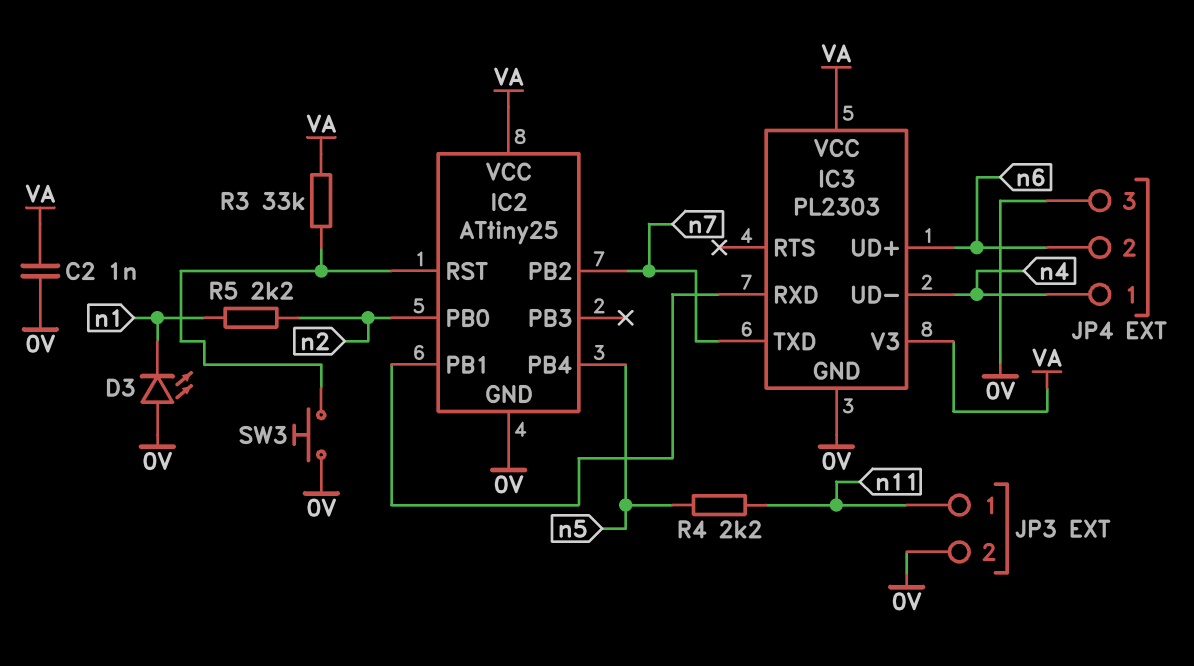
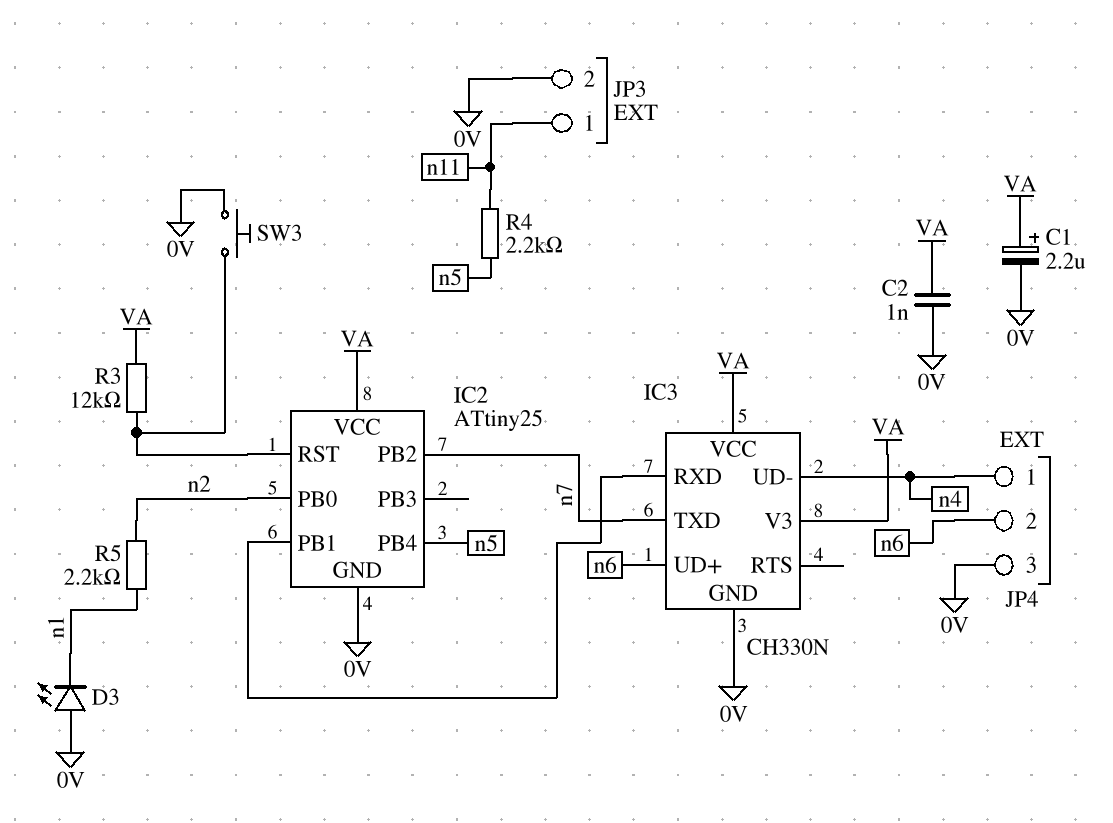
C1: none -> 2.2uF (plus VA, minus 0V)
IC3: PL2303 -> CH330N
R3: 33k (IC2/RST, VA) -> 12k (IC2/RST, VA)

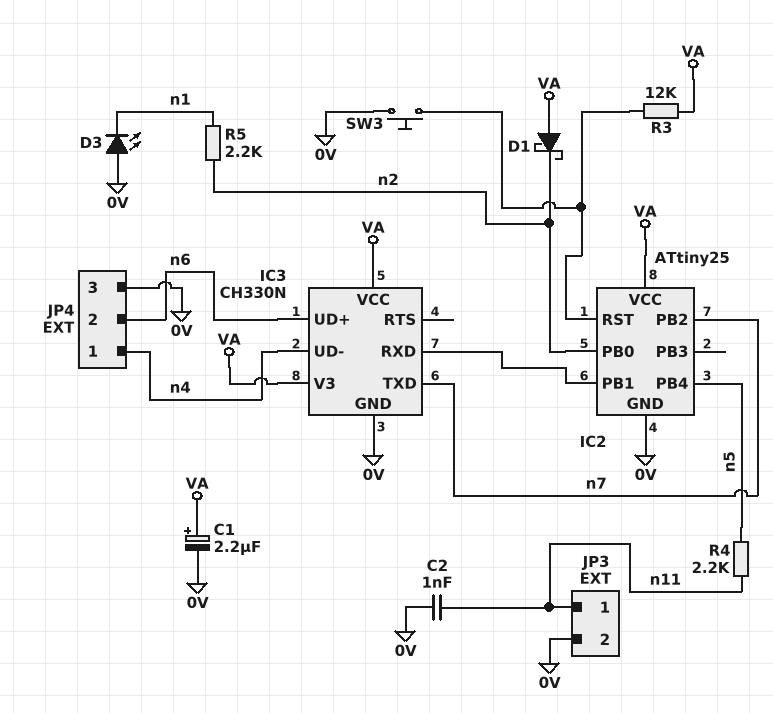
C2: 1nF (0V, VA) -> 1nF (0V, n11)
D1: none -> schottky (A VA, K n2)

